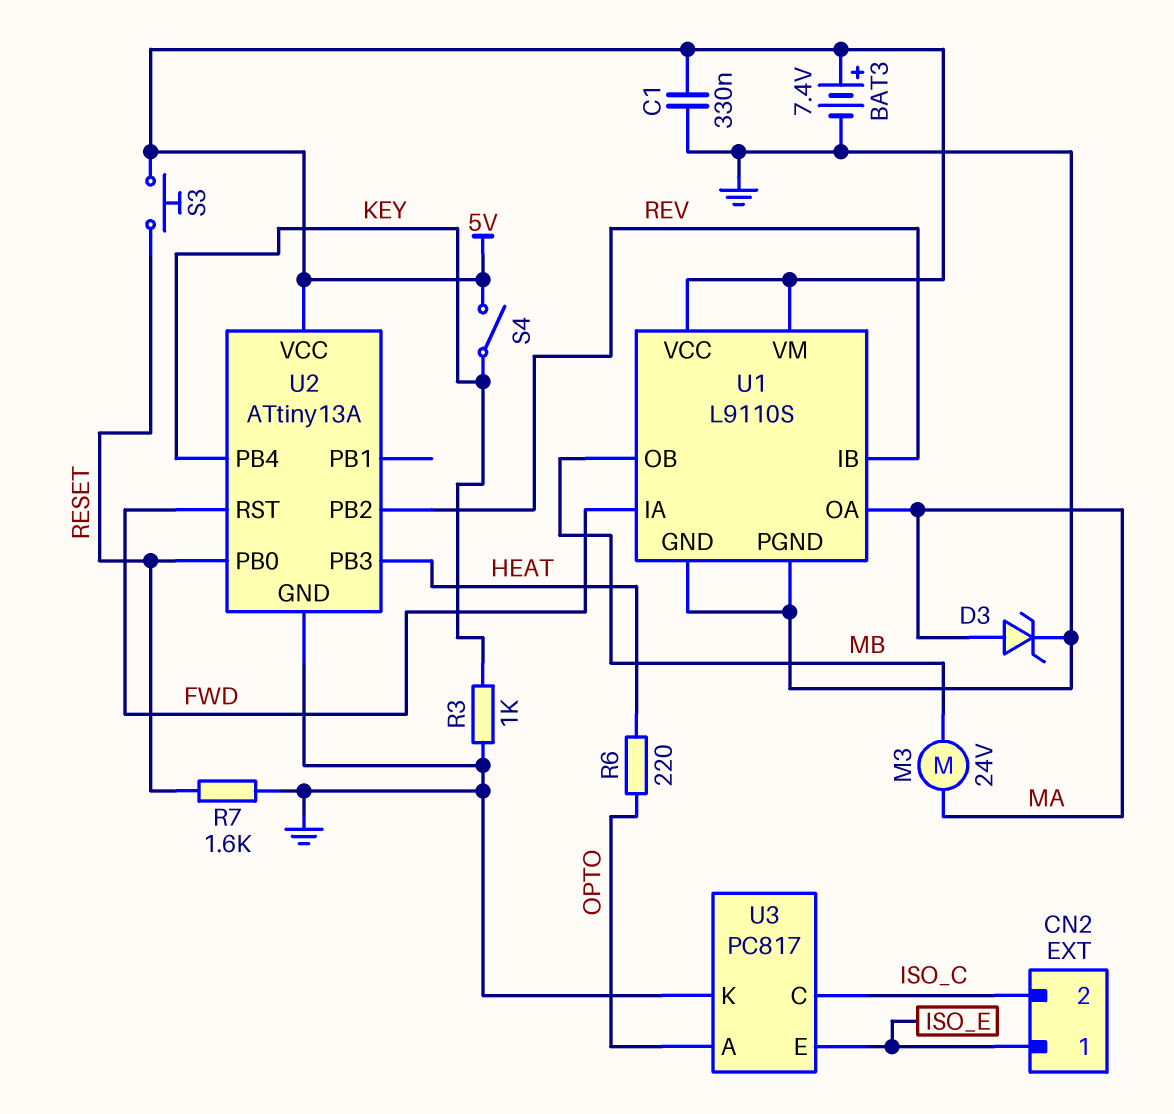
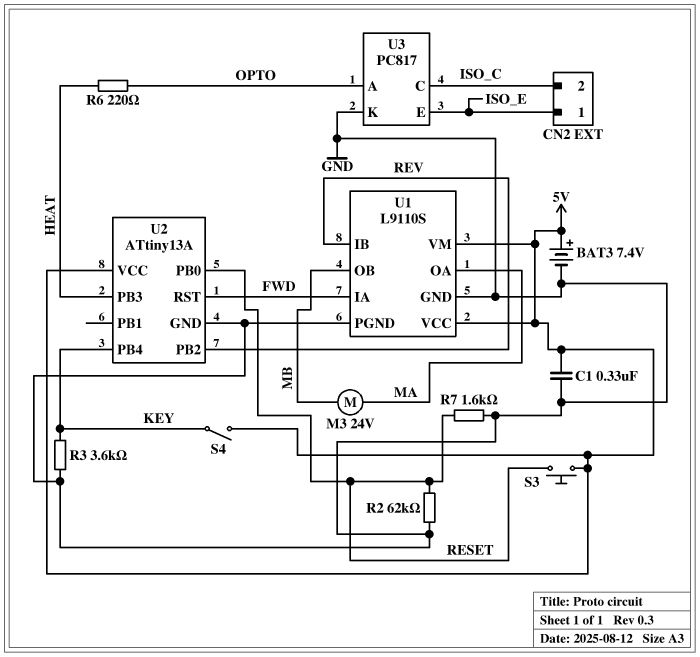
D3: zener (A MA, K GND) -> none
R2: none -> 62k (GND, RESET)
R3: 1k (GND, KEY) -> 3.6k (GND, KEY)

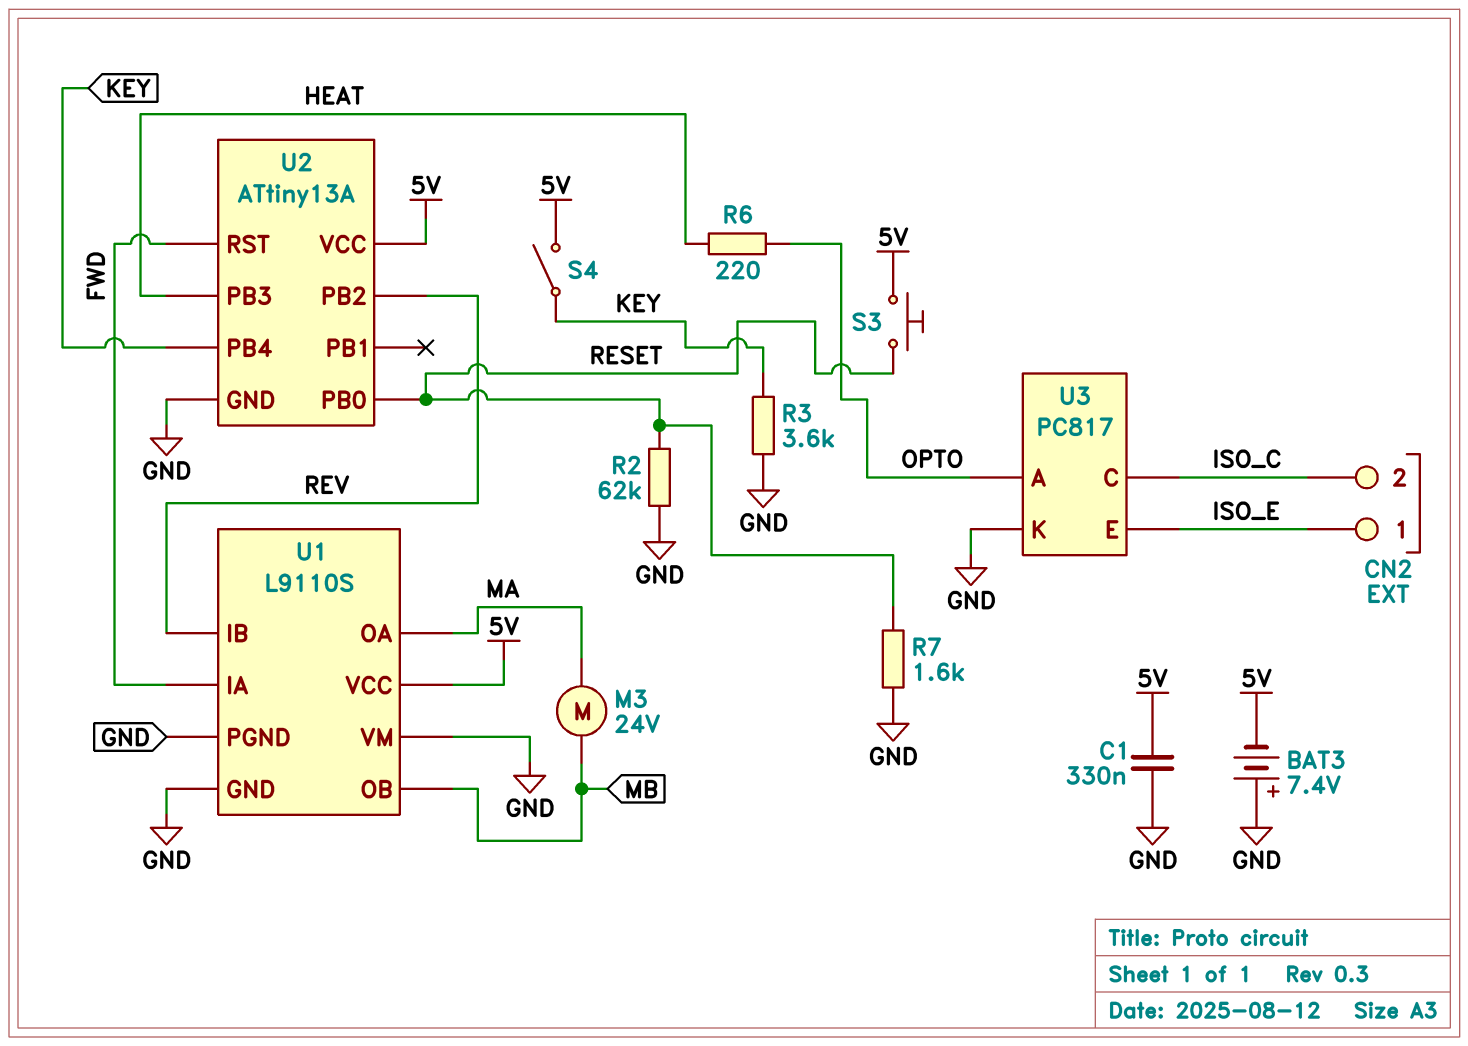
BAT3: 7.4V (plus 5V, minus GND) -> 7.4V (plus GND, minus 5V)
U1 pin VM: 5V -> GND

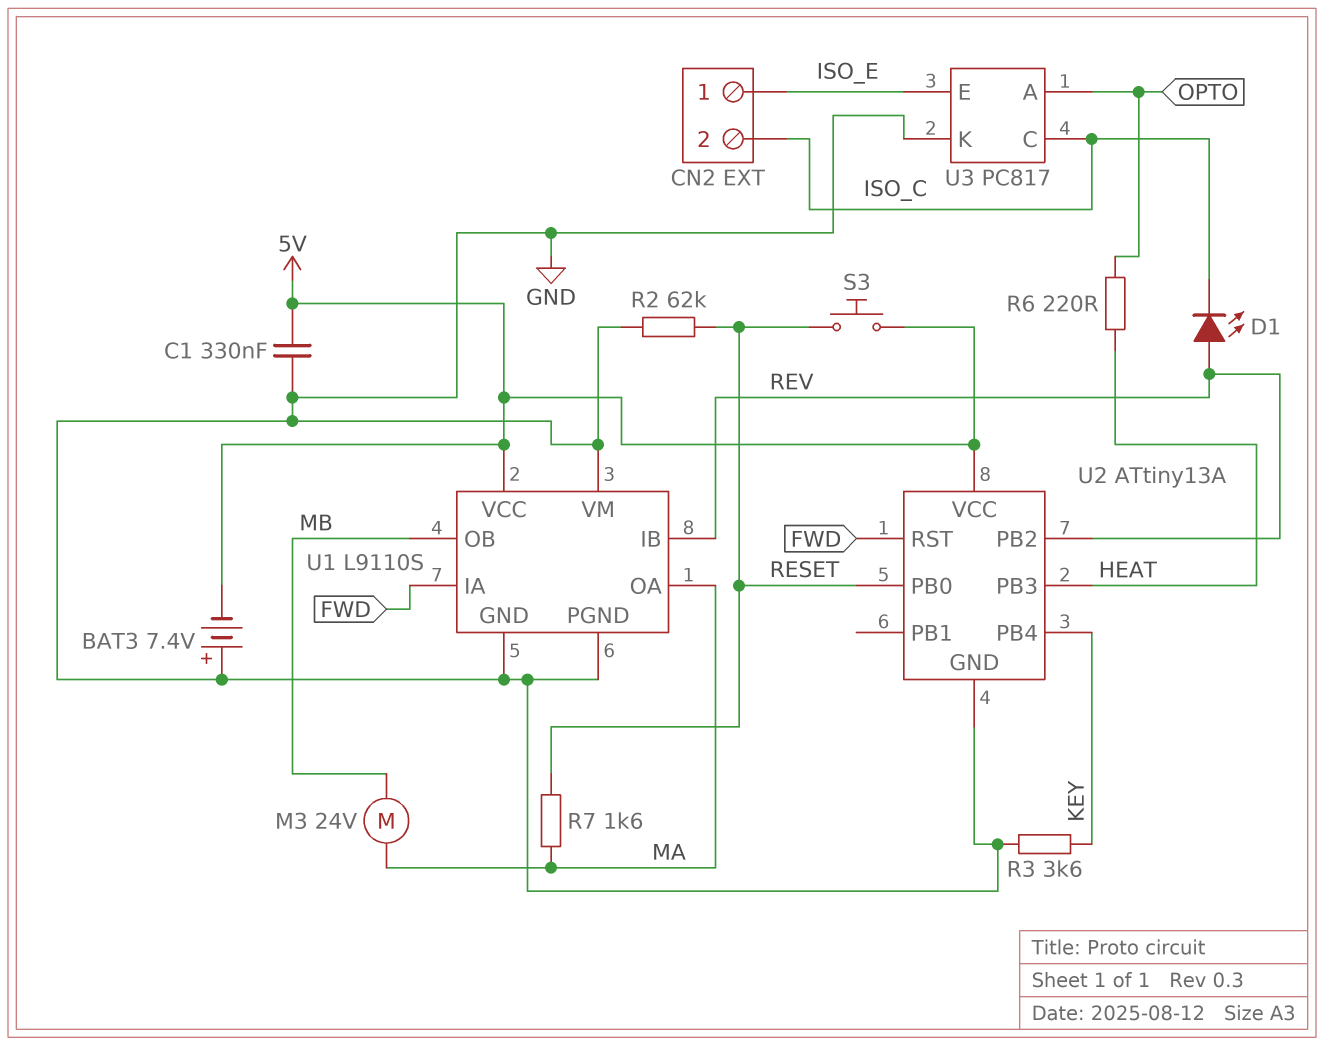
D1: none -> LED (A REV, K ISO_C)
R7: 1.6k (GND, RESET) -> 1.6k (MA, RESET)
S4: switch (5V, KEY) -> none

